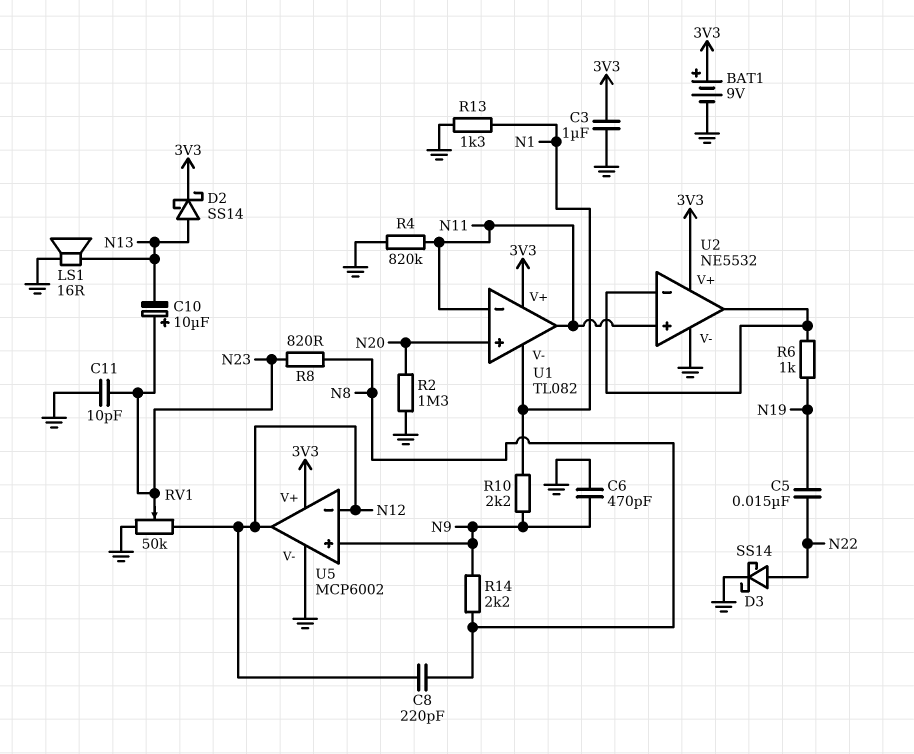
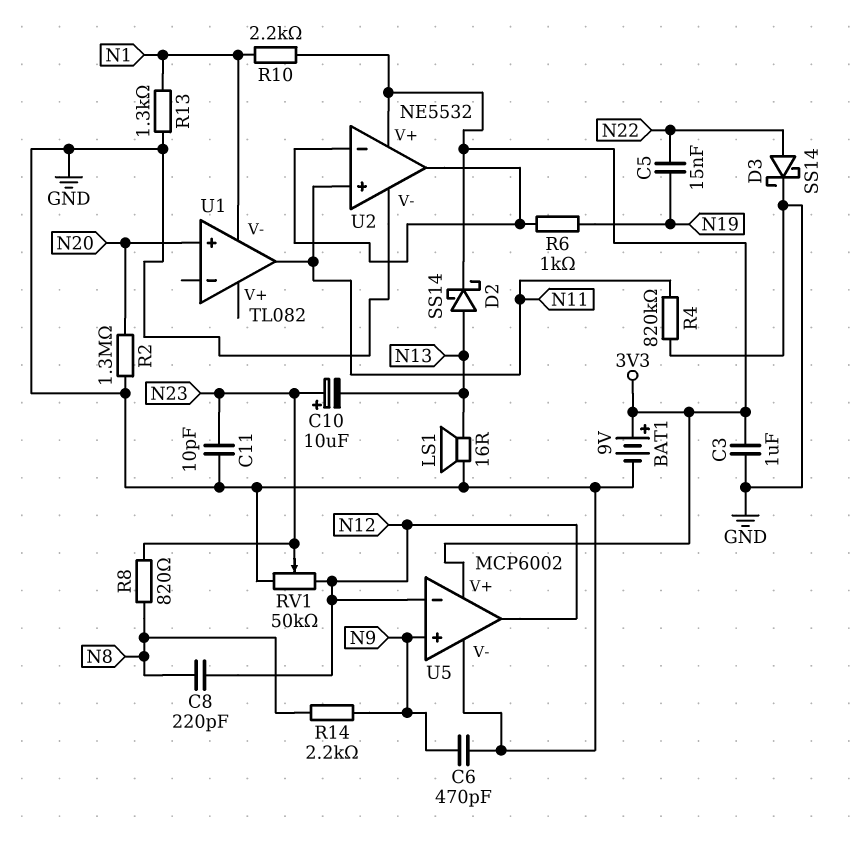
R10: 2.2k (N1, N9) -> 2.2k (3V3, N1)
U1 pin V+: 3V3 -> none
U1 pin in-: N11 -> none

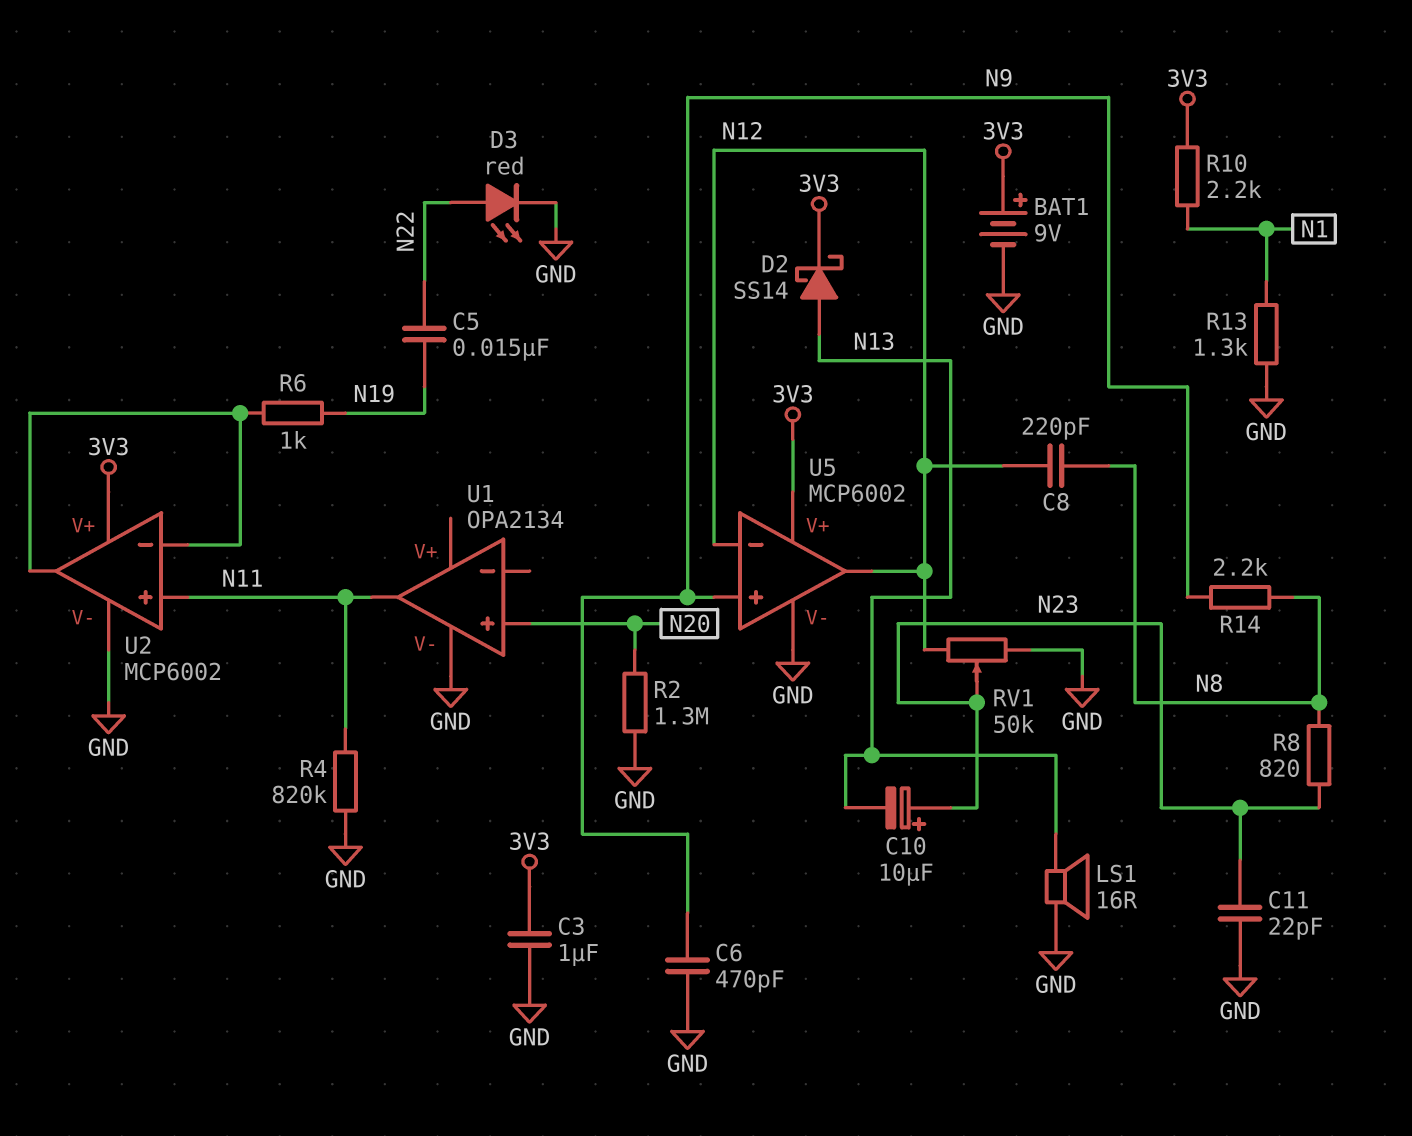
C11: 10pF (GND, N23) -> 22pF (GND, N23)
D3: schottky SS14 (A N22, K GND) -> LED red (A N22, K GND)
U1: TL082 -> OPA2134
U1 pin V-: N1 -> GND
U2: NE5532 -> MCP6002

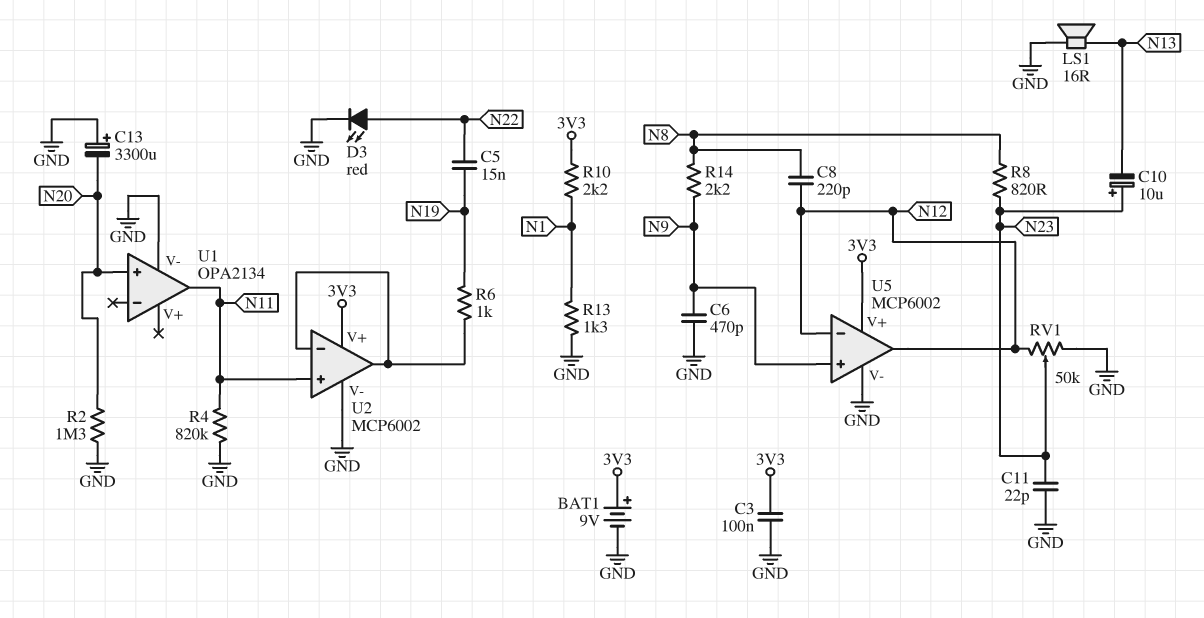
C3: 1uF (3V3, GND) -> 100nF (3V3, GND)
C13: none -> 3300uF (plus GND, minus N20)
D2: schottky SS14 (A N13, K 3V3) -> none

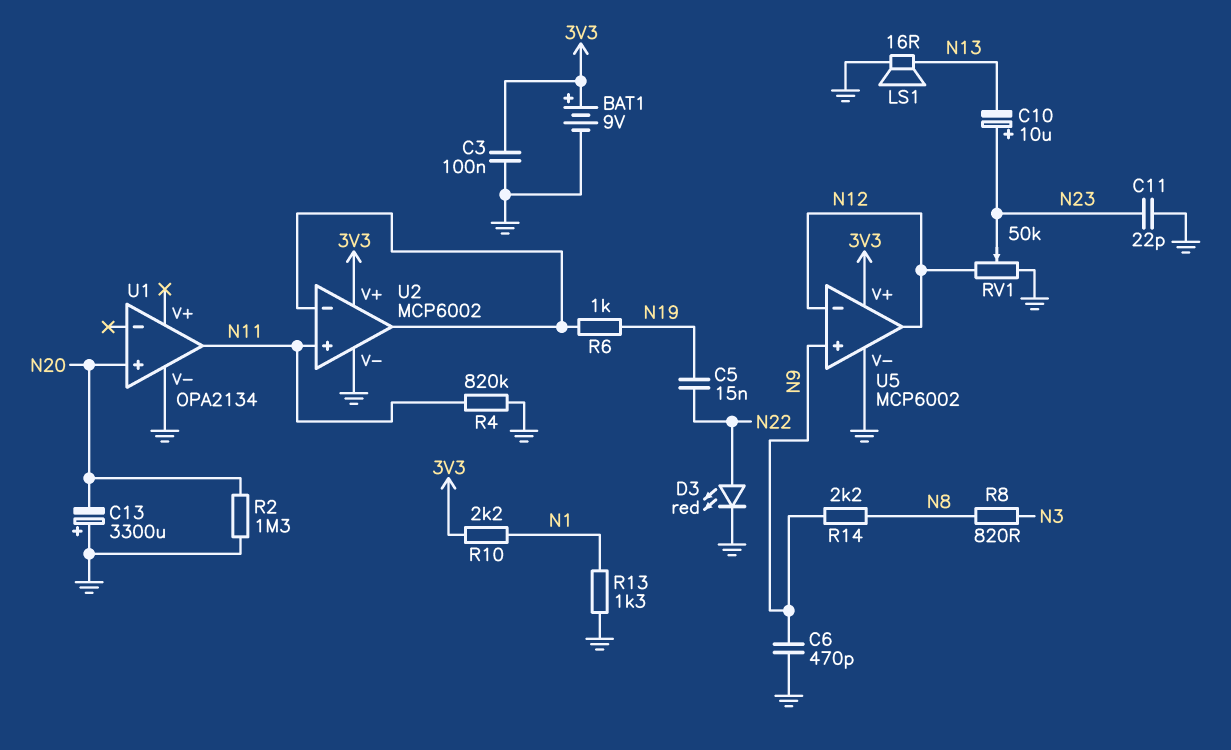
C8: 220pF (N8, N12) -> none
R8: 820 (N8, N23) -> 820 (N3, N8)

